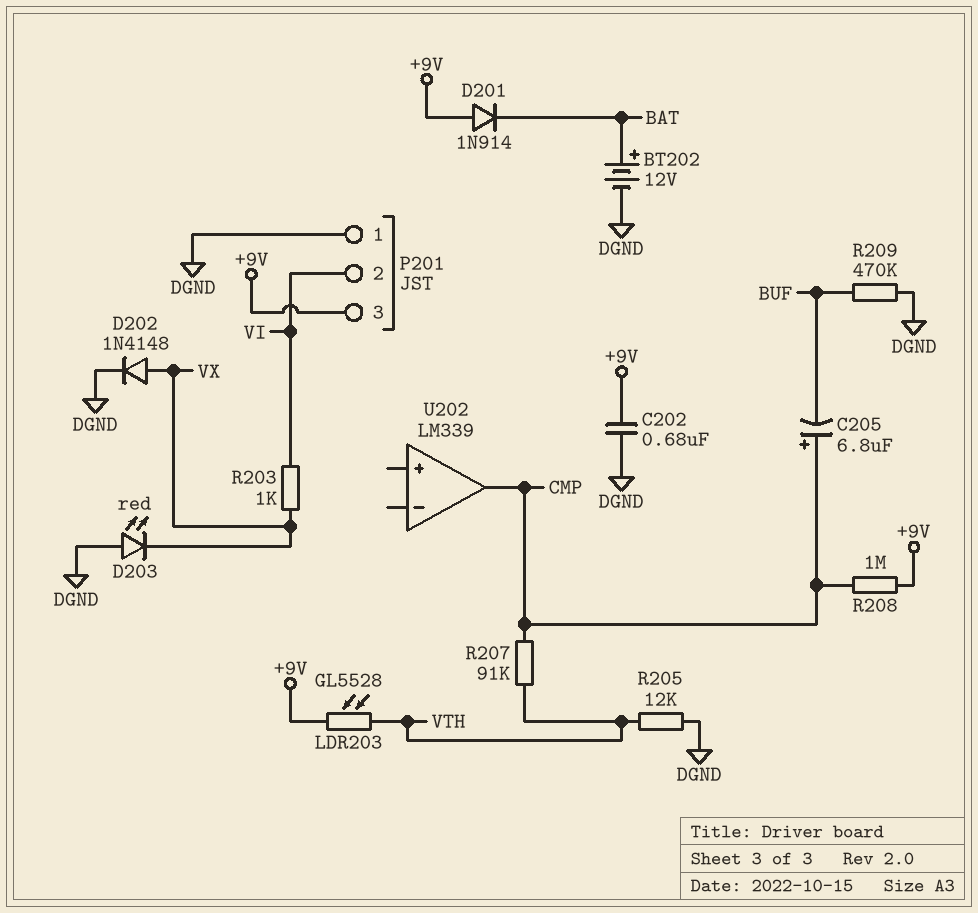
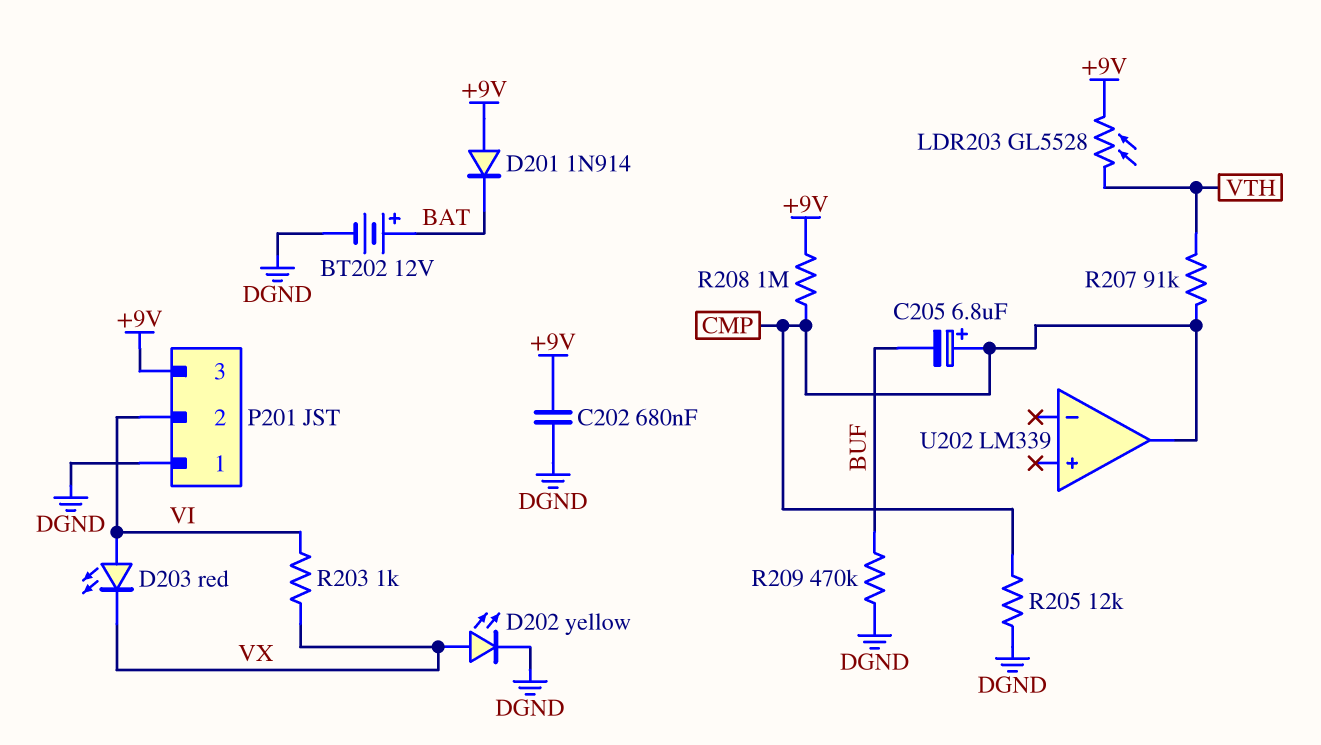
D202: diode 1N4148 (A VX, K DGND) -> LED yellow (A VX, K DGND)
D203: LED red (A DGND, K VX) -> LED red (A VI, K VX)
R205: 12k (DGND, VTH) -> 12k (CMP, DGND)

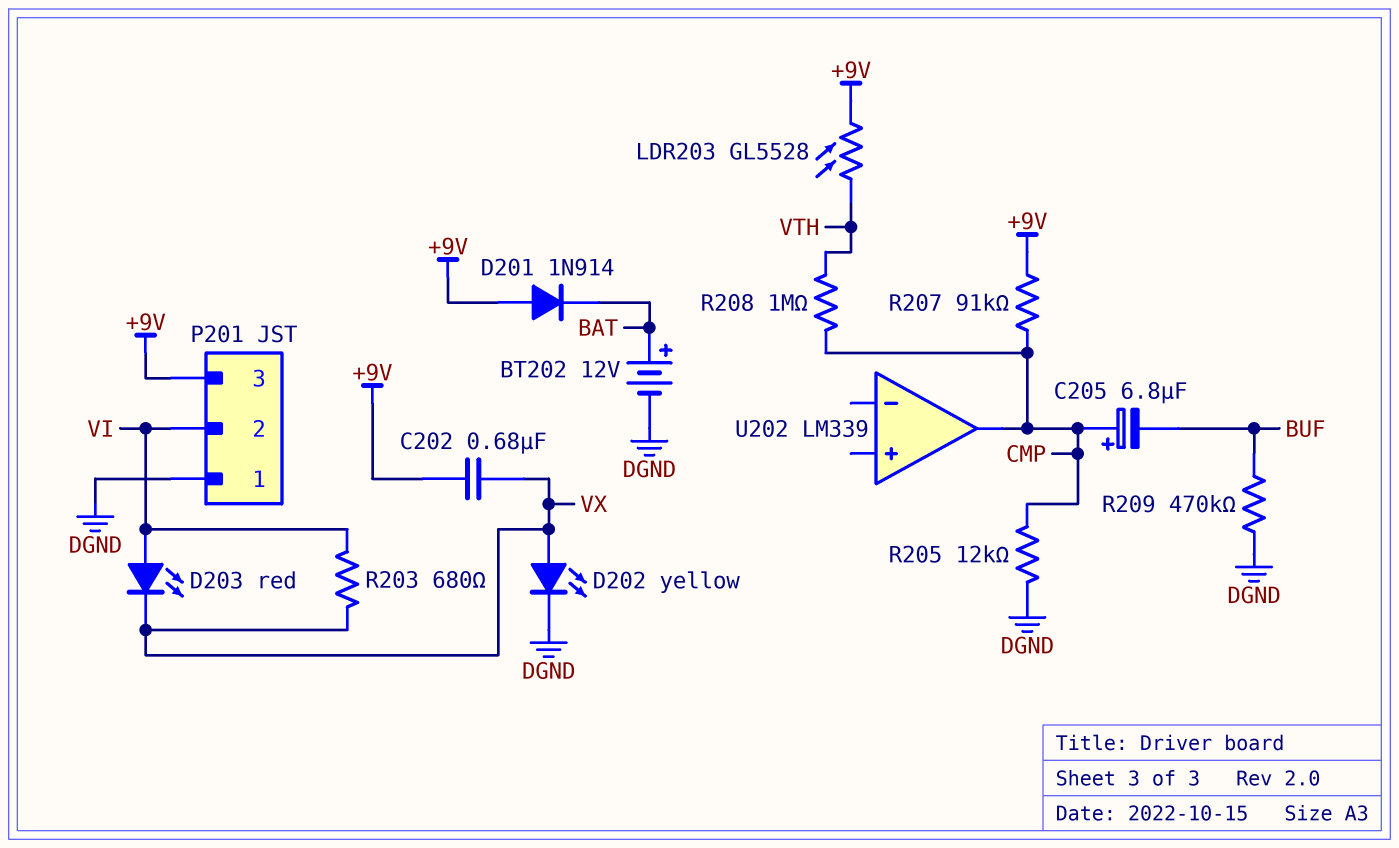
C202: 680nF (+9V, DGND) -> 680nF (+9V, VX)
R203: 1k (VI, VX) -> 680 (VI, VX)
R207: 91k (CMP, VTH) -> 91k (+9V, CMP)
R208: 1M (+9V, CMP) -> 1M (CMP, VTH)

